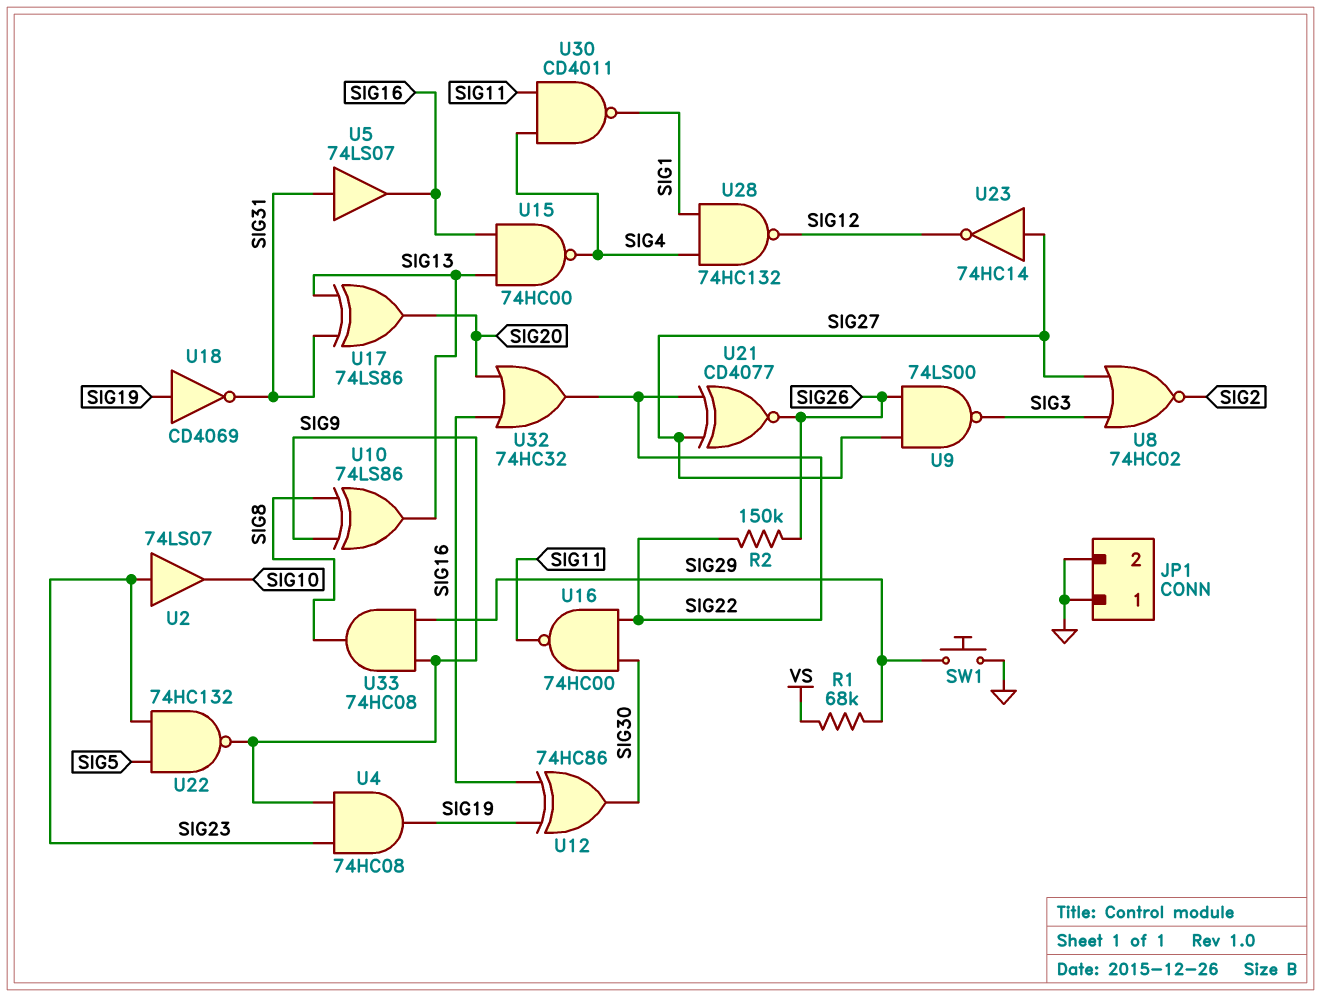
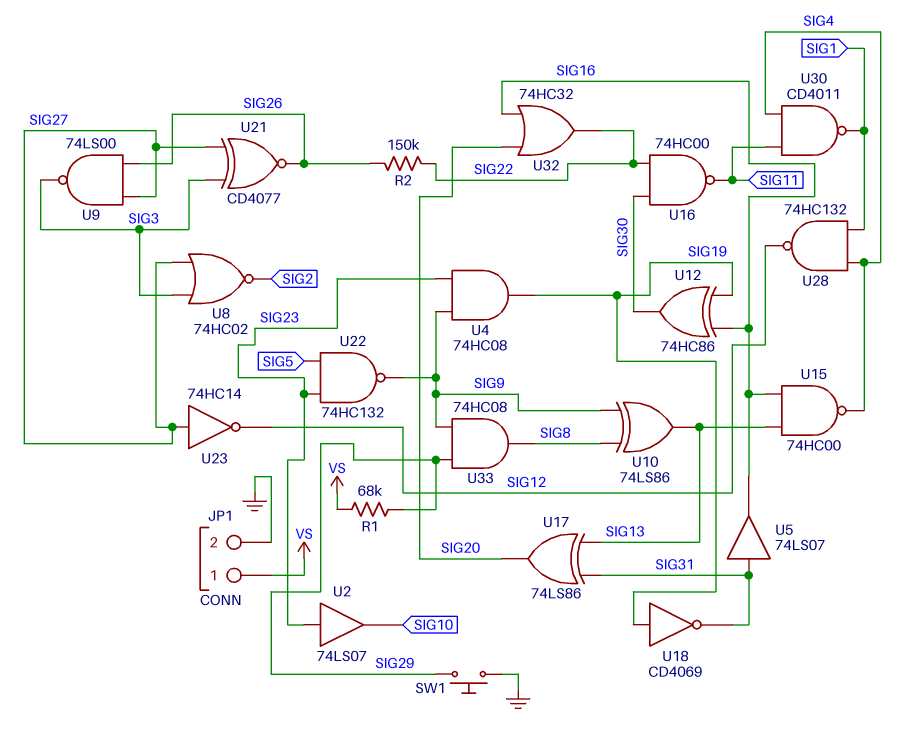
JP1 pin 1: GND -> VS
U21: XNOR CD4077 (in SIG22, in SIG27, out SIG26) -> XNOR CD4077 (in SIG3, in SIG27, out SIG26)

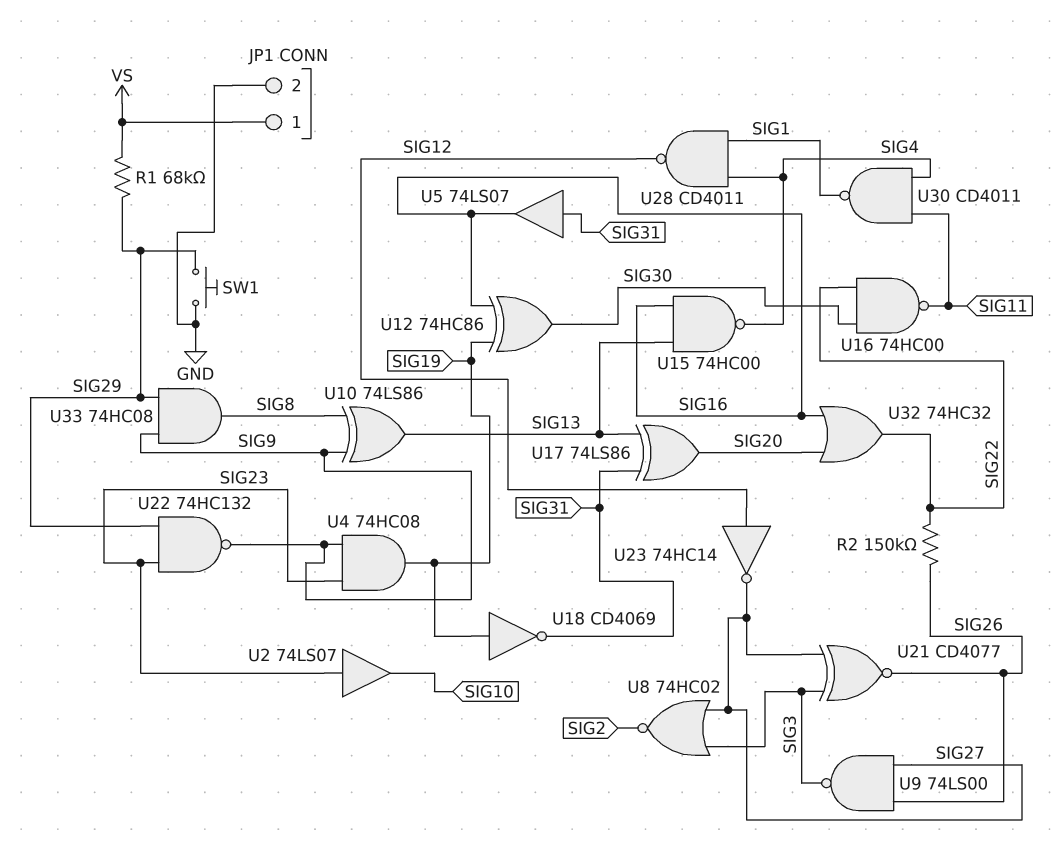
U22: NAND 74HC132 (in SIG5, in SIG23, out SIG9) -> NAND 74HC132 (in SIG23, in SIG29, out SIG9)
U23: NOT 74HC14 (in SIG27, out SIG12) -> NOT 74HC14 (in SIG12, out SIG27)
U28: NAND 74HC132 (in SIG1, in SIG4, out SIG12) -> NAND CD4011 (in SIG1, in SIG4, out SIG12)

